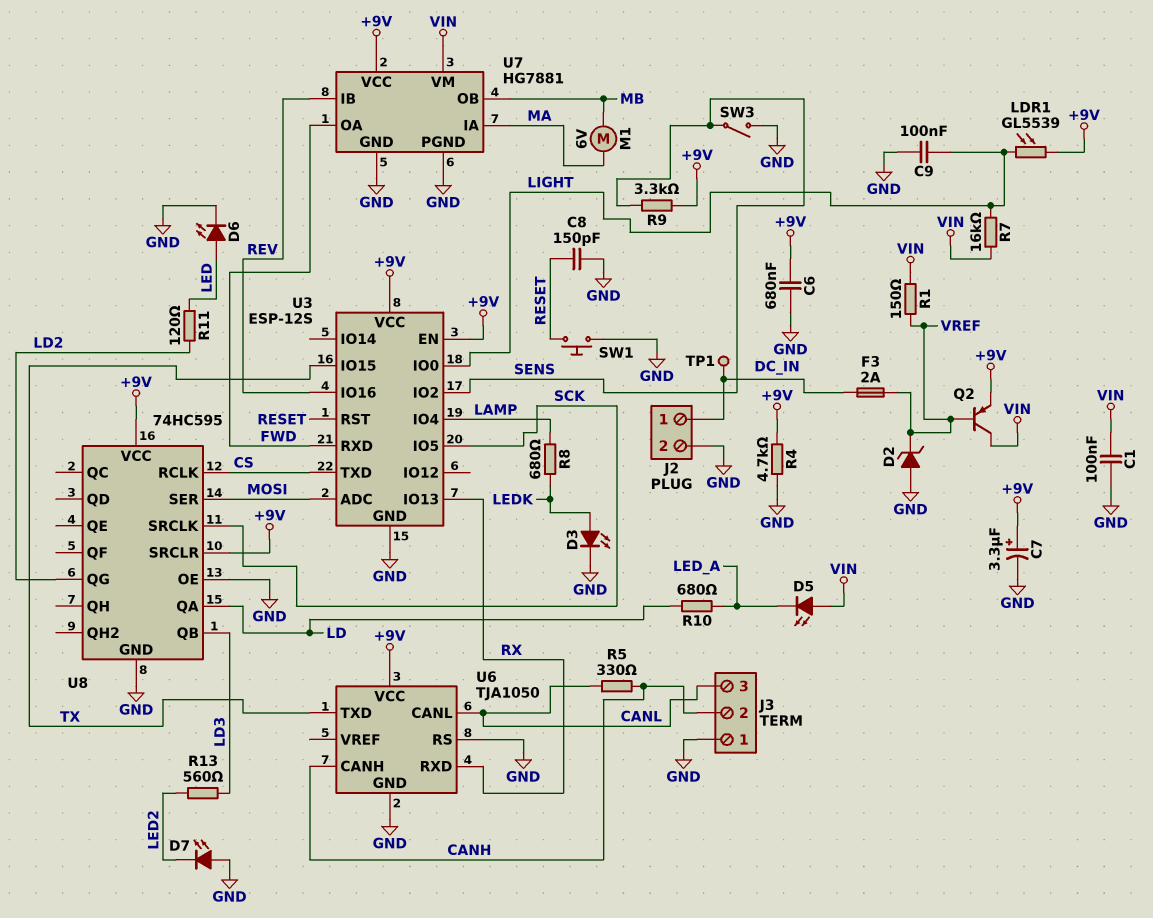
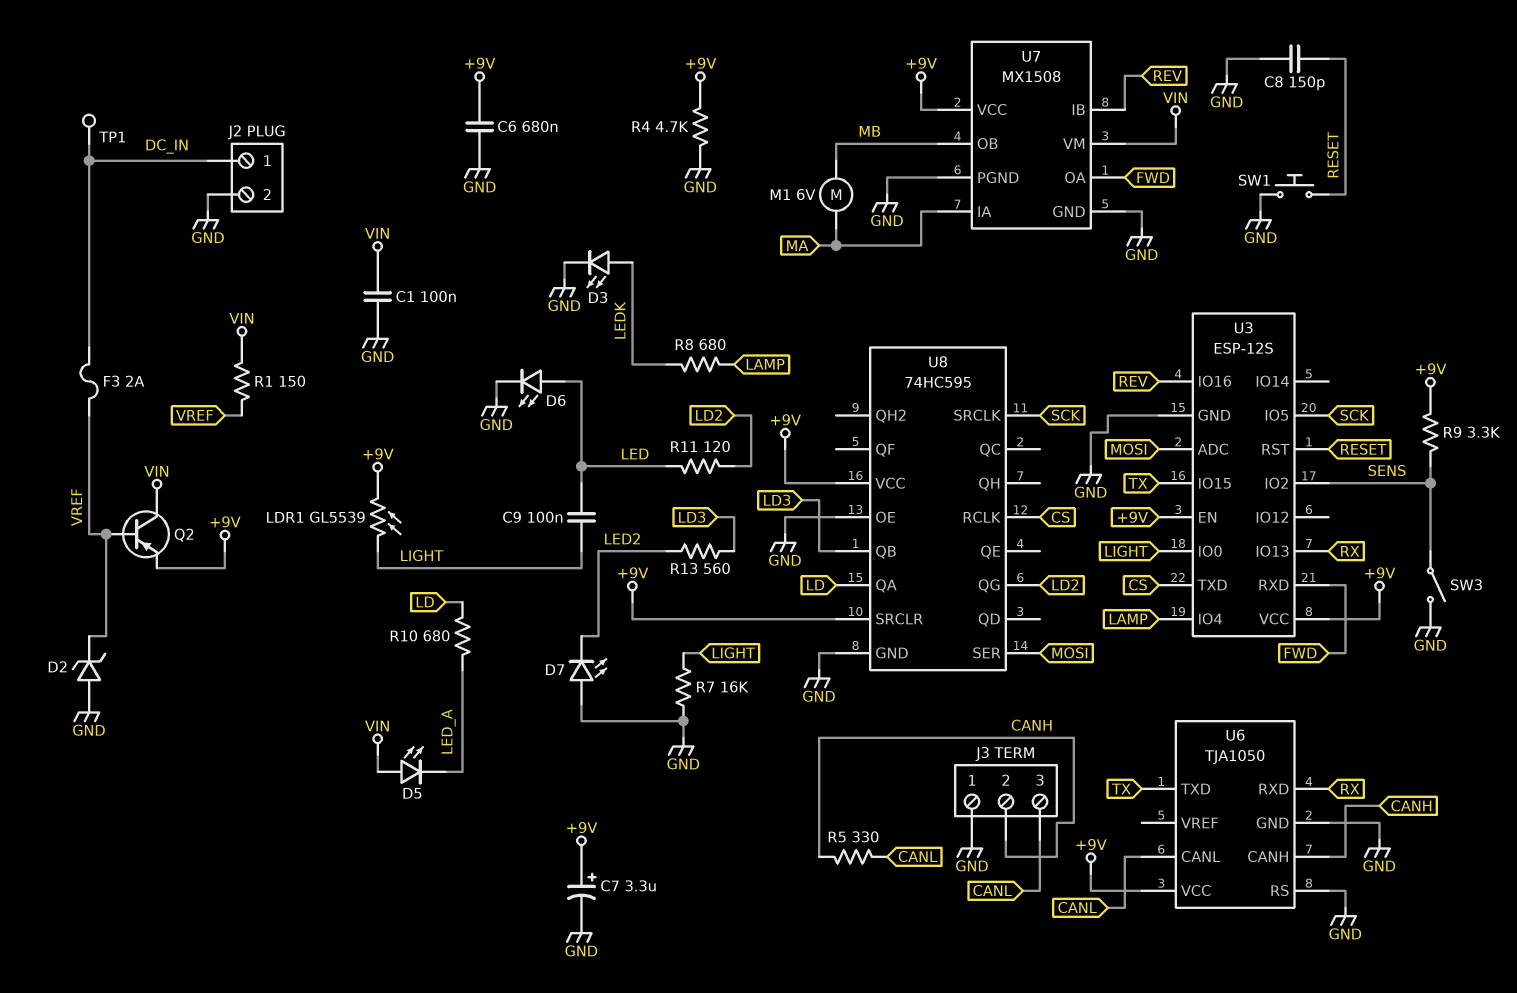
C9: 100nF (GND, LIGHT) -> 100nF (LED, LIGHT)
R7: 16k (LIGHT, VIN) -> 16k (GND, LIGHT)
U7: HG7881 -> MX1508

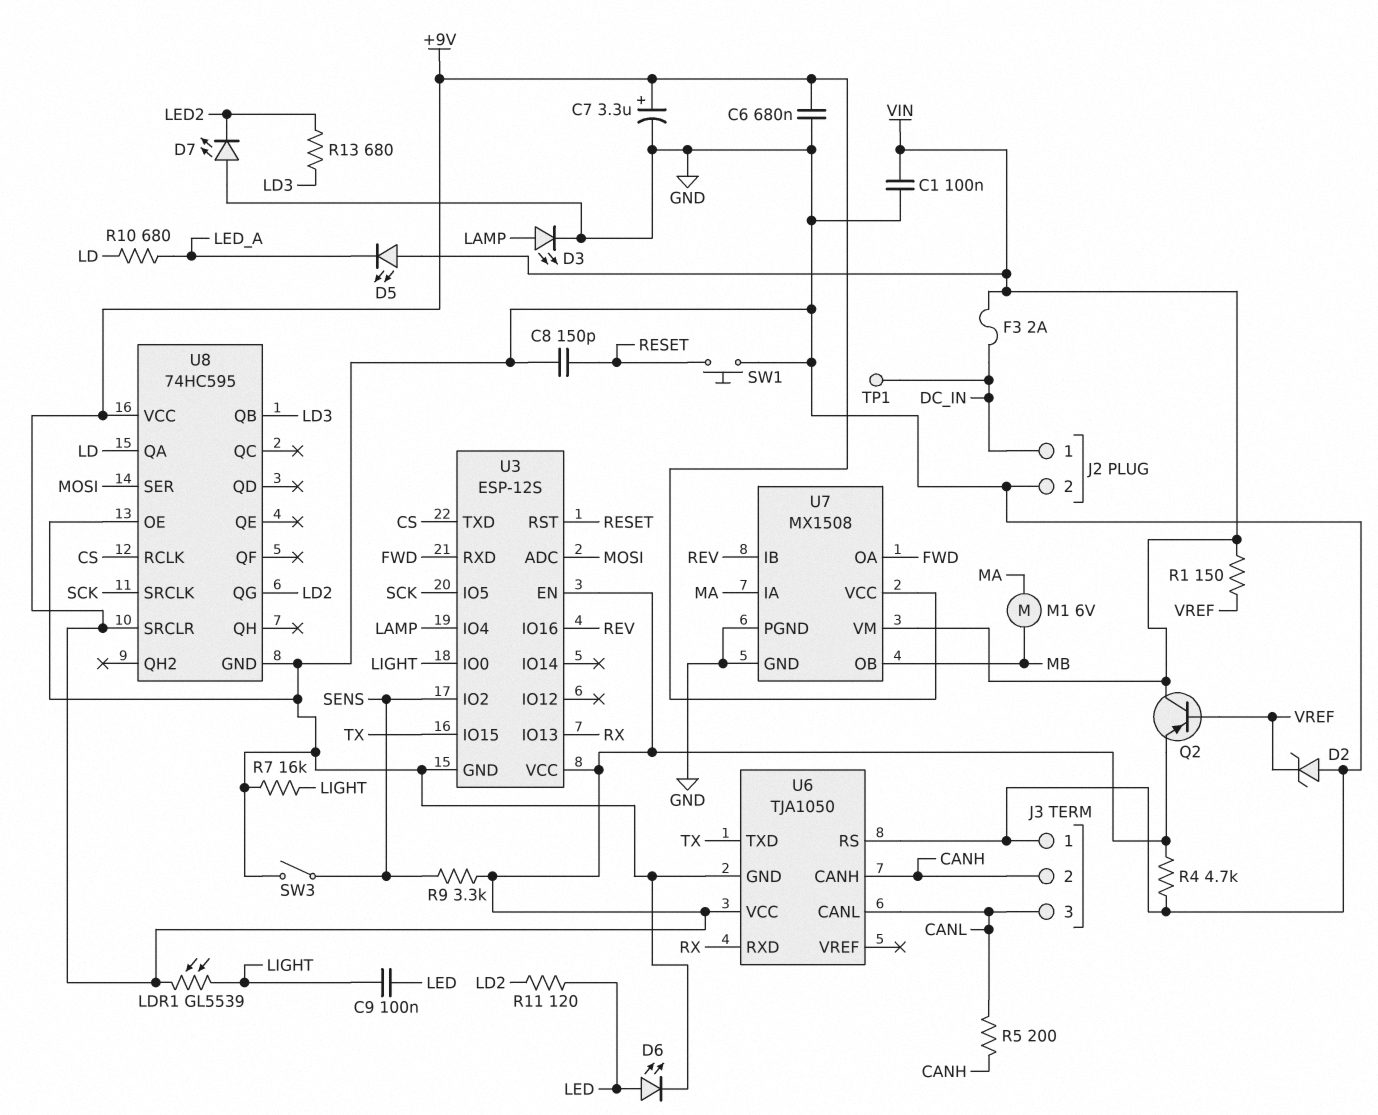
D3: LED (A LEDK, K GND) -> LED (A LAMP, K GND)
F3: 2A (DC_IN, VREF) -> 2A (DC_IN, VIN)
R5: 330 (CANH, CANL) -> 200 (CANH, CANL)
R8: 680 (LAMP, LEDK) -> none
R13: 560 (LD3, LED2) -> 680 (LD3, LED2)

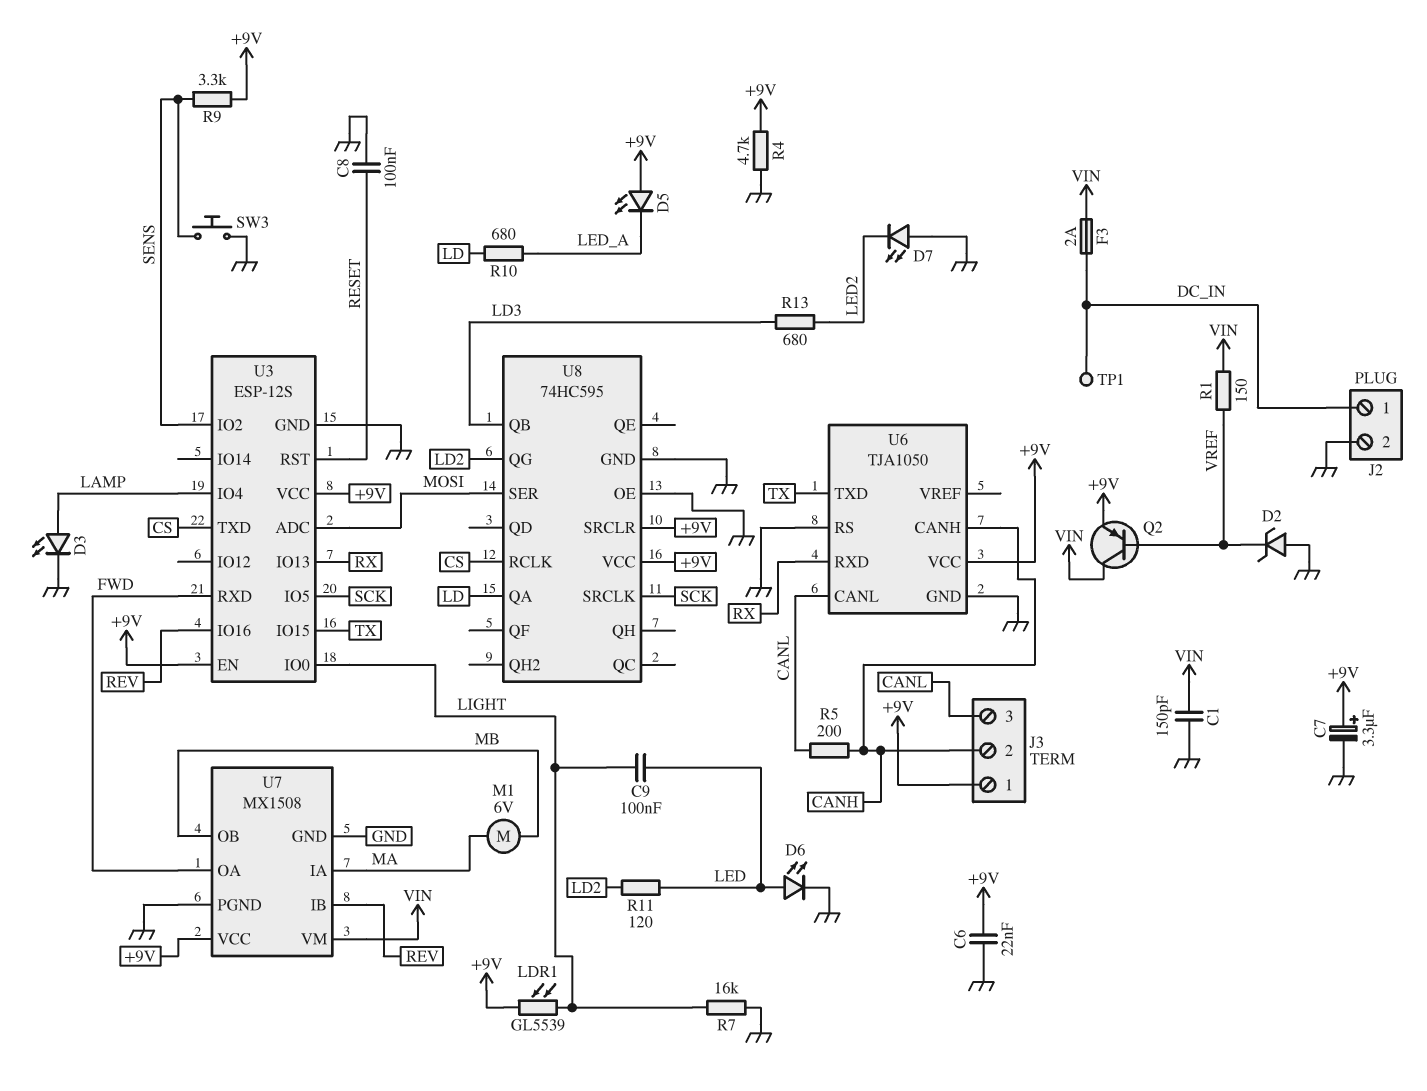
C1: 100nF (GND, VIN) -> 150pF (GND, VIN)
C6: 680nF (+9V, GND) -> 22nF (+9V, GND)
C8: 150pF (GND, RESET) -> 100nF (GND, RESET)
D5: LED (A VIN, K LED_A) -> LED (A +9V, K LED_A)
J3 pin 1: GND -> +9V
SW1: button (GND, RESET) -> none
SW3: switch (GND, SENS) -> button (GND, SENS)

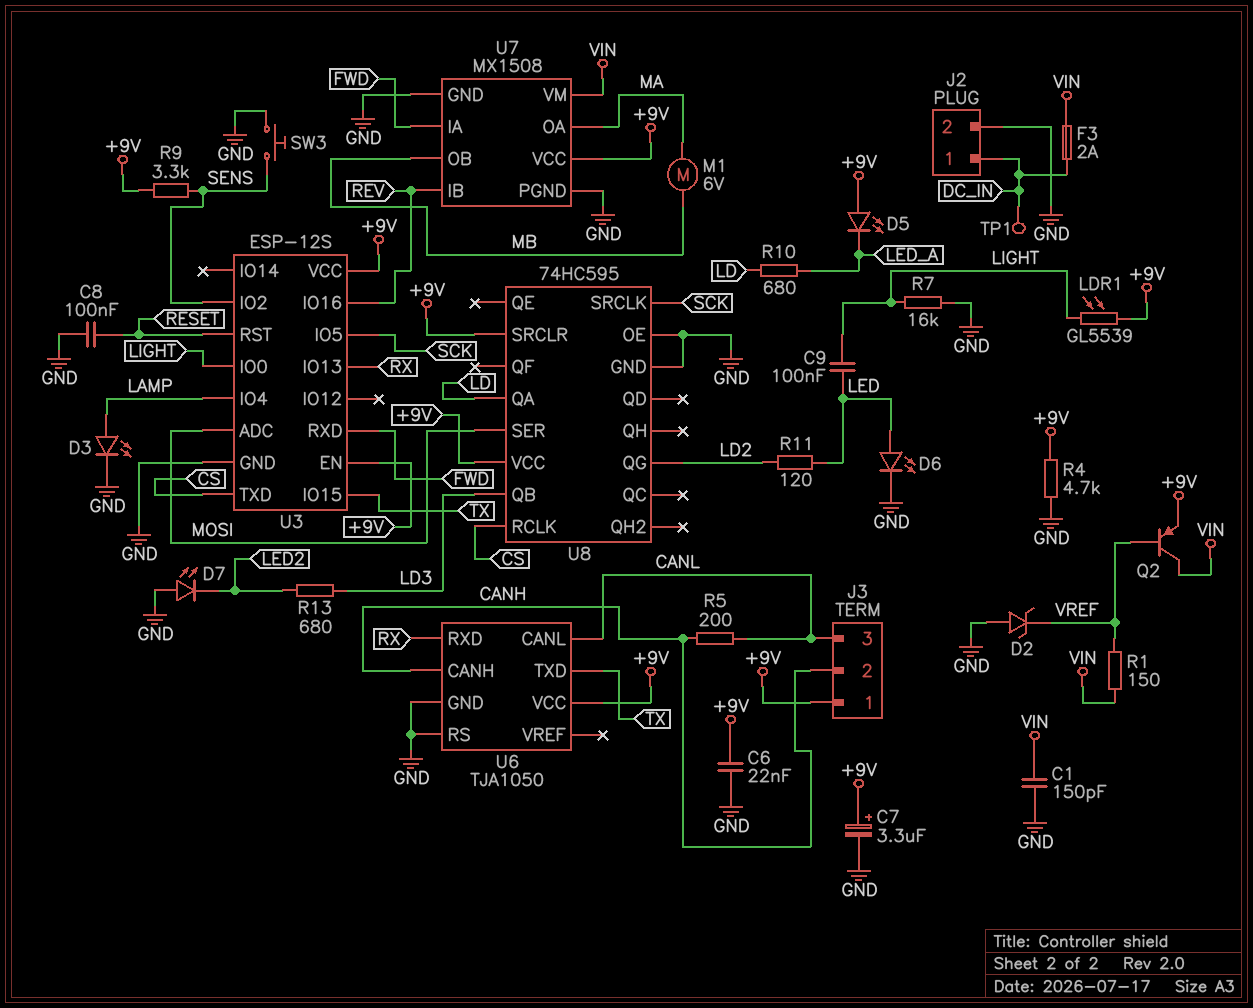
U7 pin IA: MA -> FWD
U7 pin OA: FWD -> MA

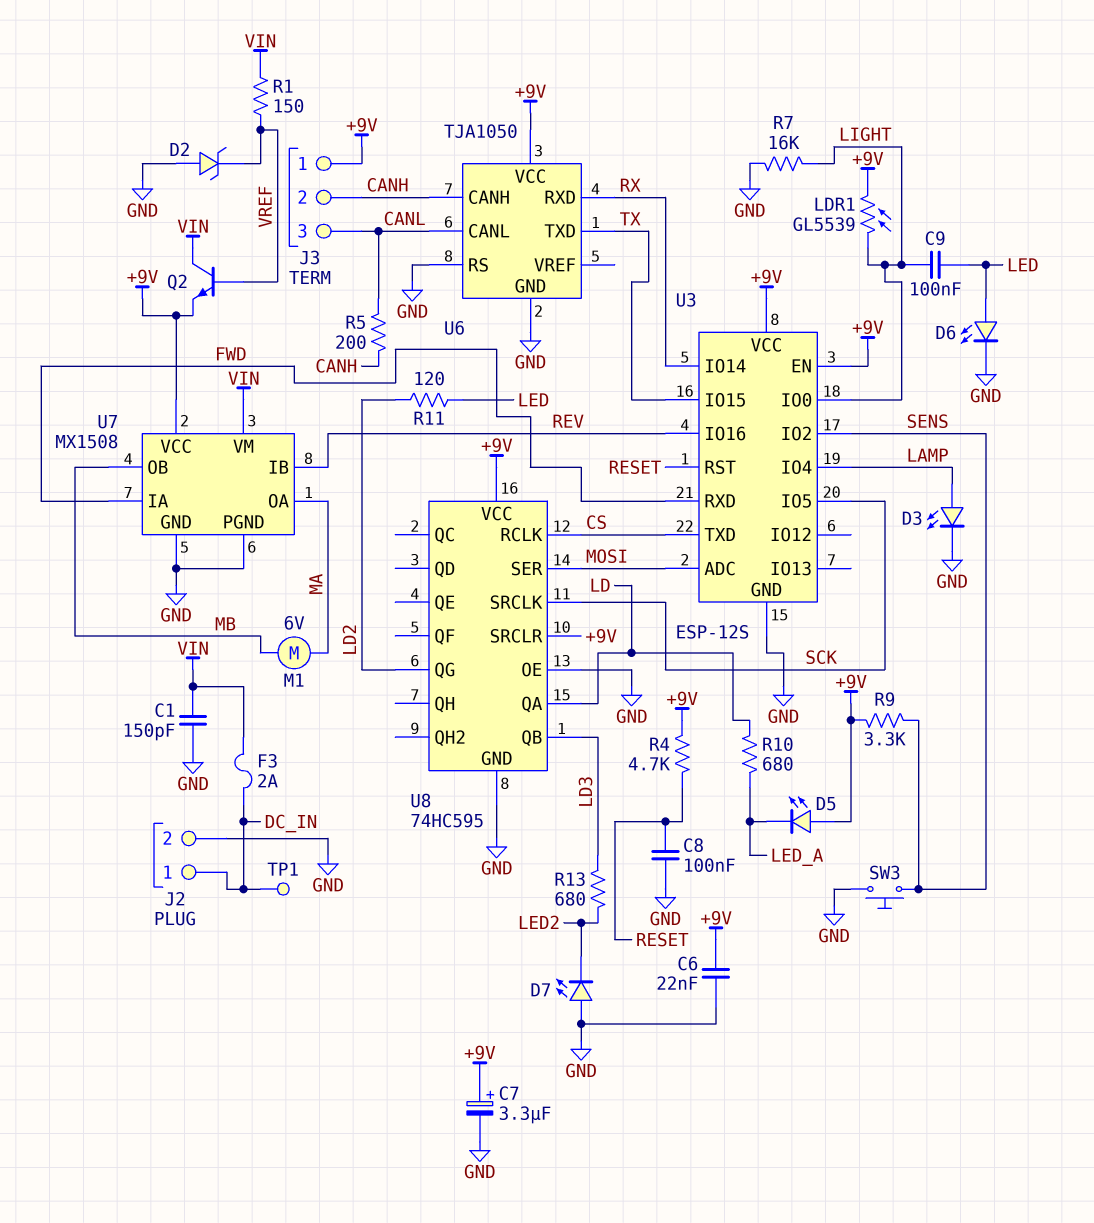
Q2: PNP (B VREF, C VIN, E +9V) -> NPN (B VREF, C VIN, E +9V)
R4: 4.7k (+9V, GND) -> 4.7k (+9V, RESET)
U3 pin IO13: RX -> none
U3 pin IO14: none -> RX

